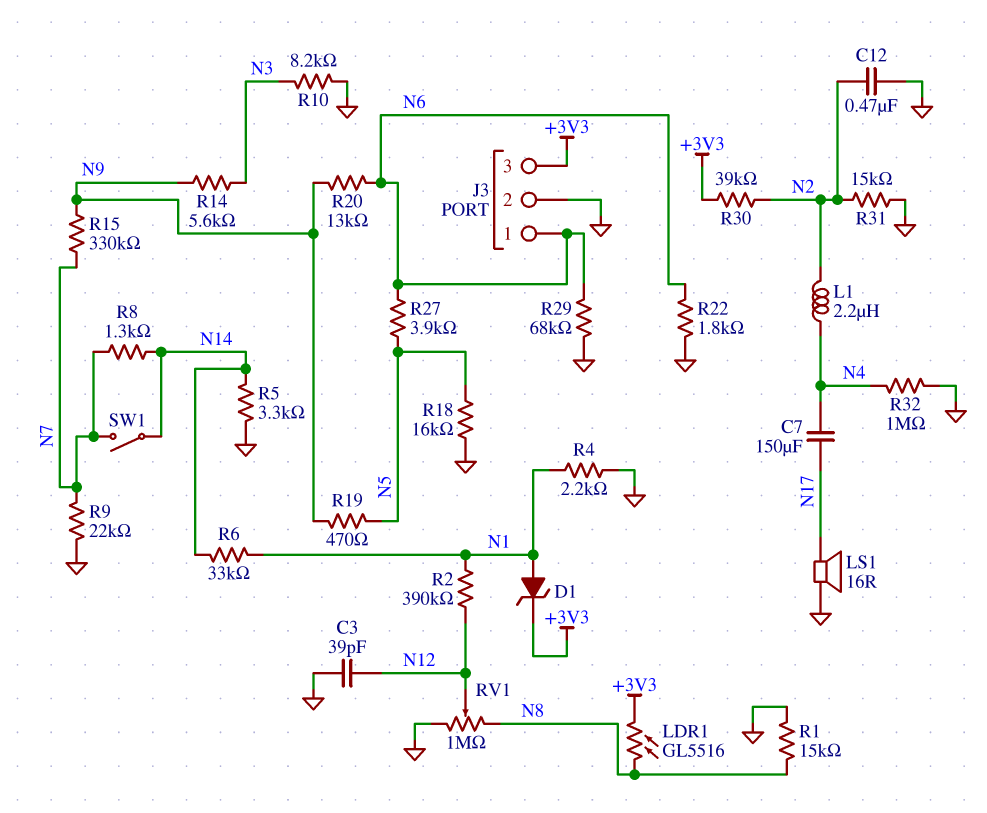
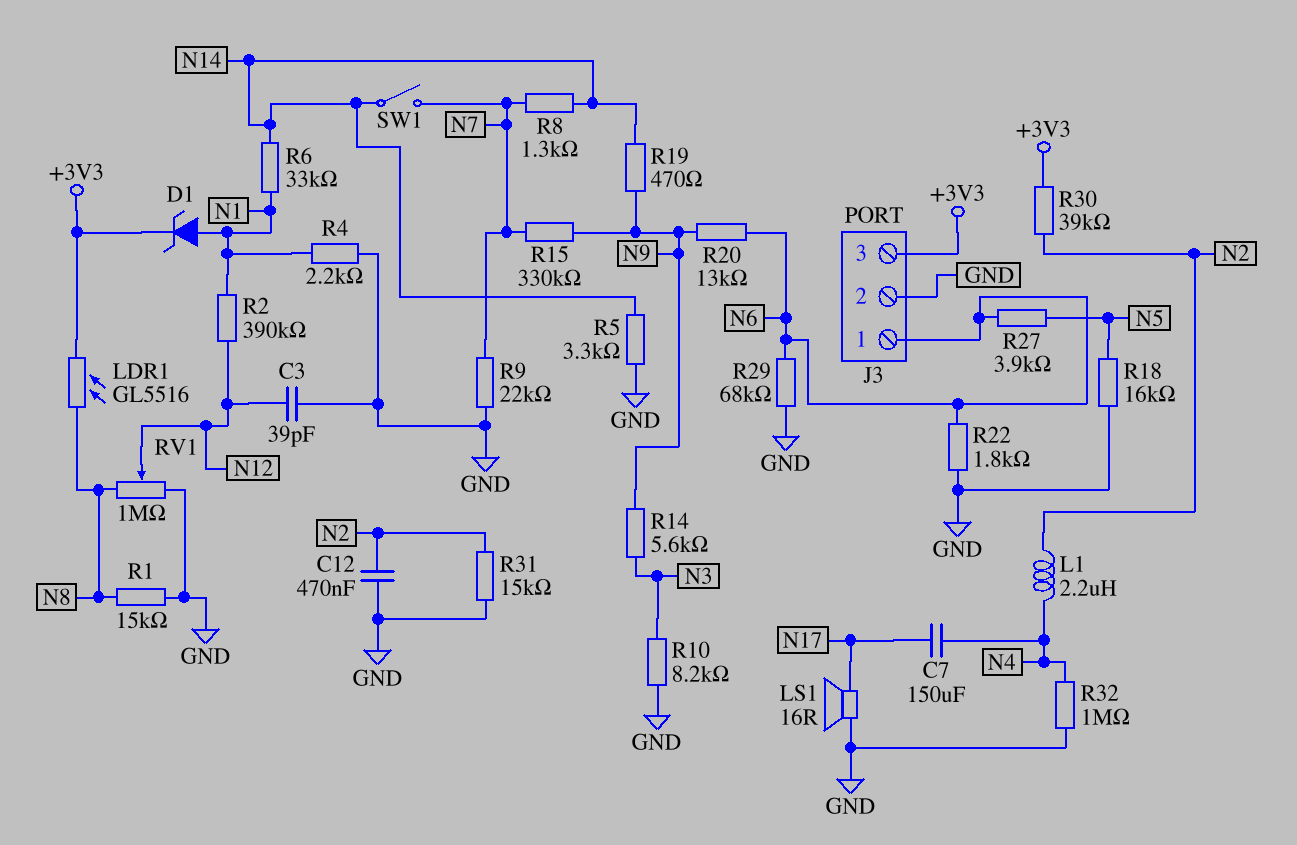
R19: 470 (N5, N9) -> 470 (N9, N14)

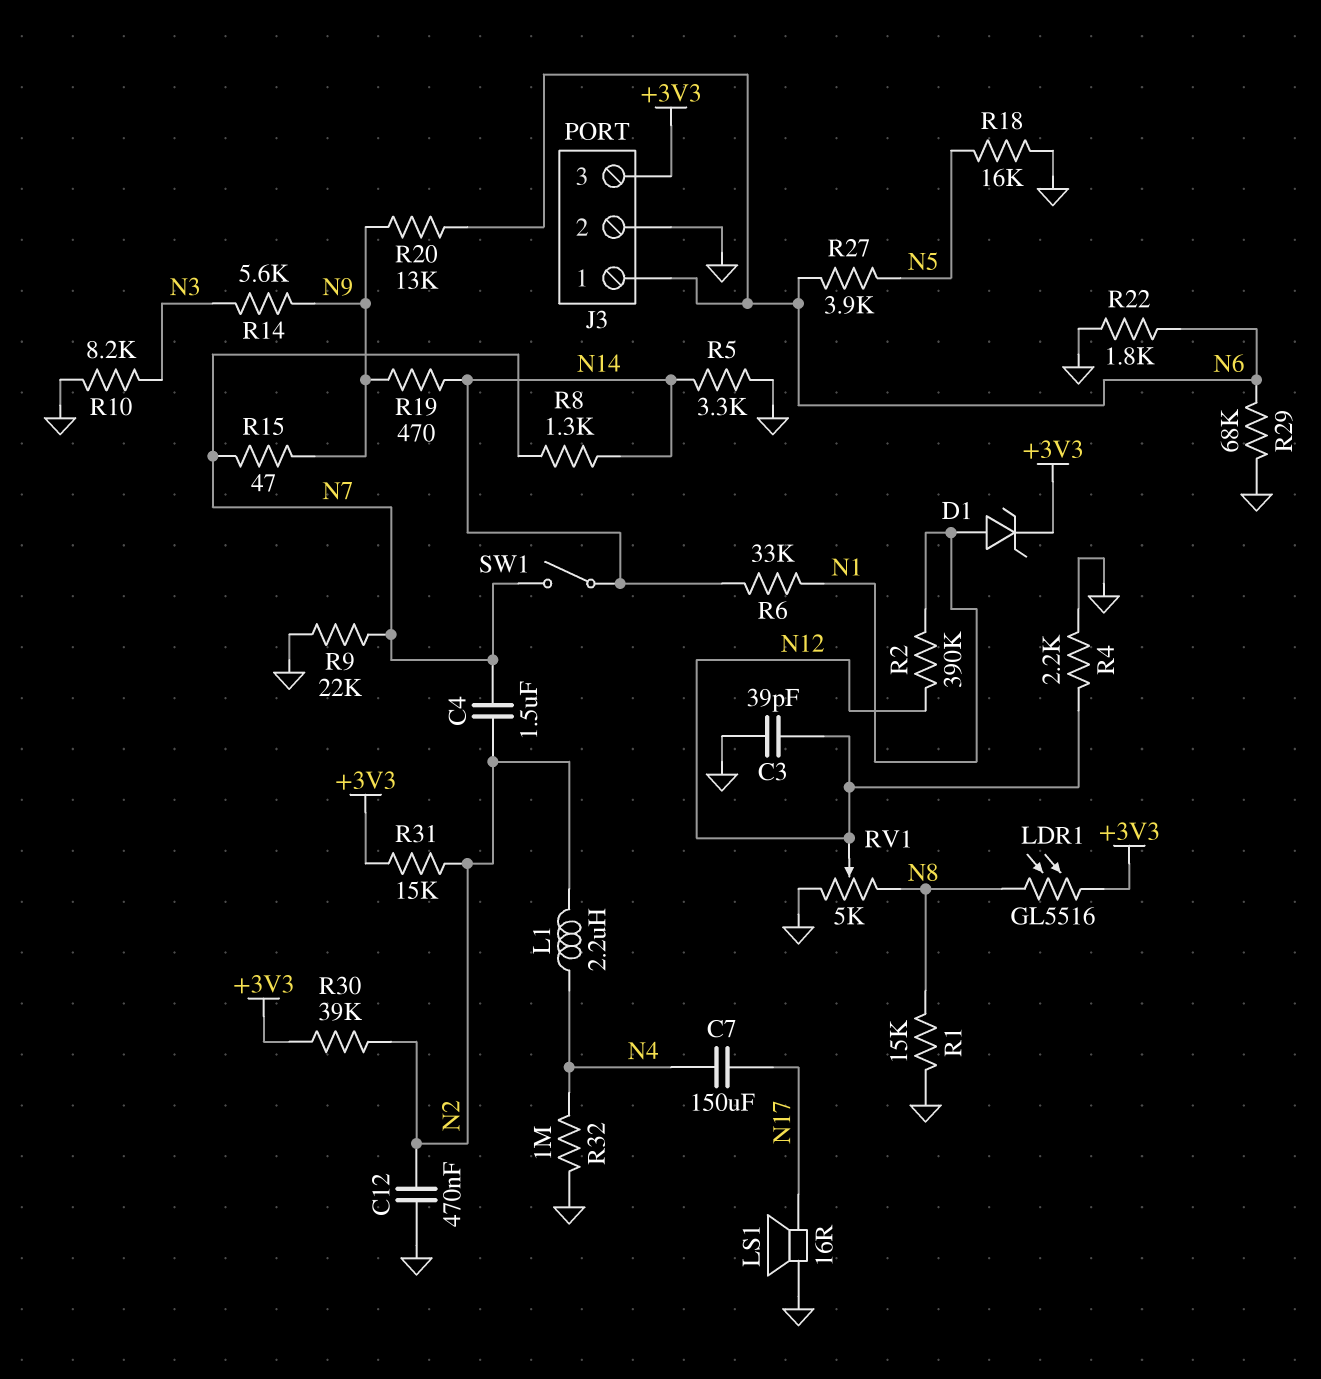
C4: none -> 1.5uF (N2, N7)
R4: 2.2k (GND, N1) -> 2.2k (GND, N12)
R15: 330k (N7, N9) -> 47 (N7, N9)
R31: 15k (GND, N2) -> 15k (+3V3, N2)
RV1: 1M (GND, N8, wiper N12) -> 5k (GND, N8, wiper N12)

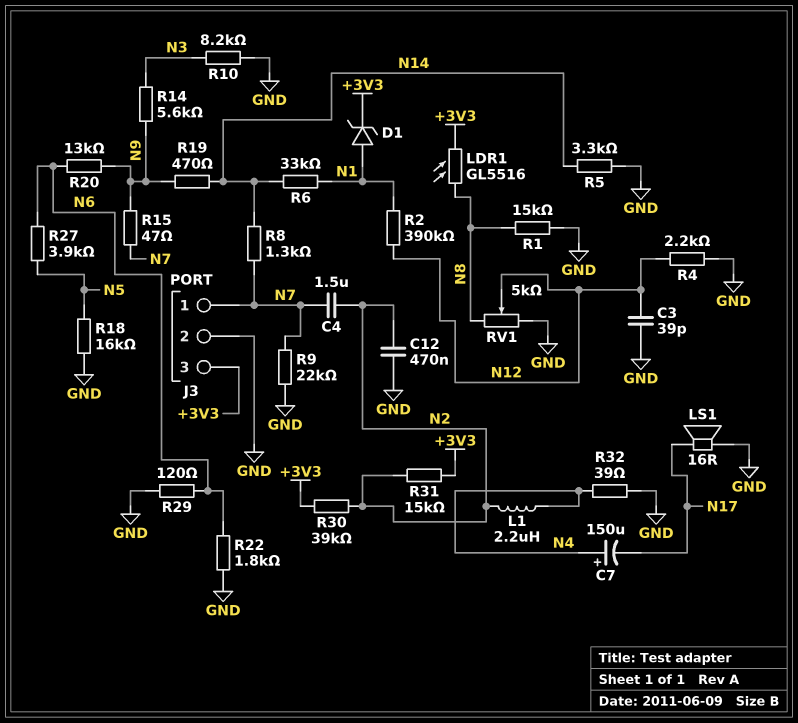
C7: 150uF (N4, N17) -> 150uF (plus N4, minus N17)
J3 pin 1: N6 -> N7
R29: 68k (GND, N6) -> 120 (GND, N6)
R32: 1M (GND, N4) -> 39 (GND, N4)
SW1: switch (N7, N14) -> none

